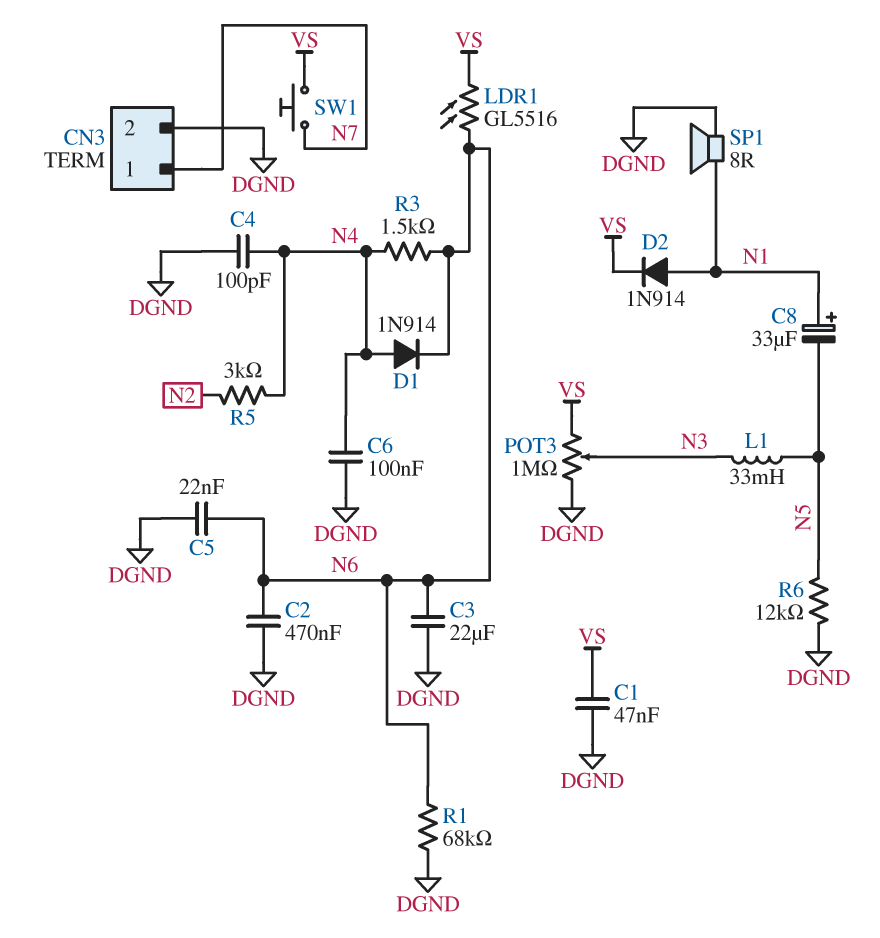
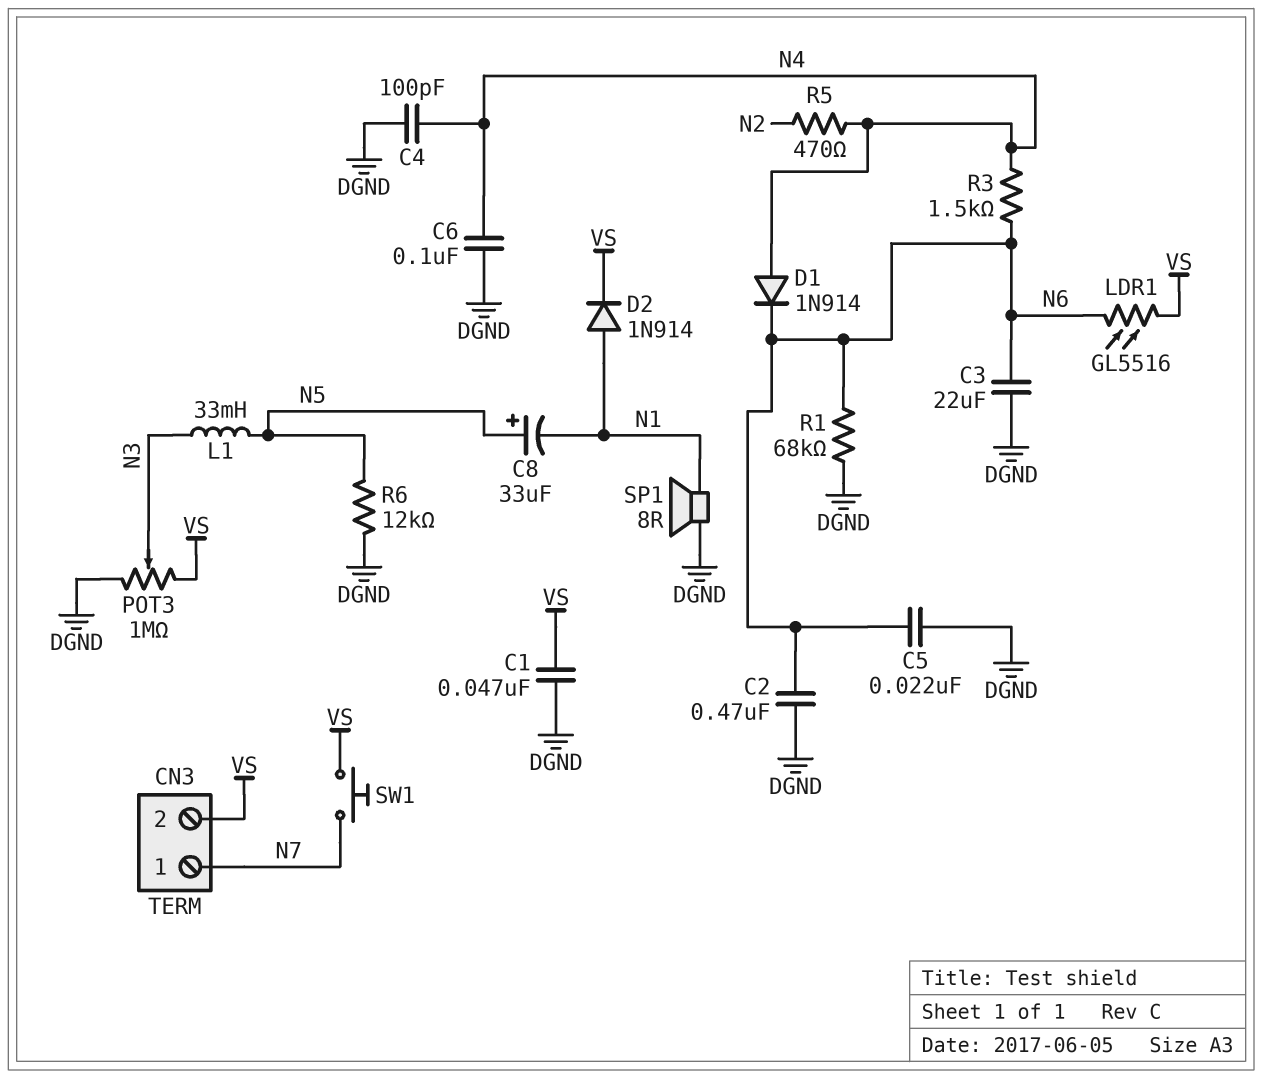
C8: 33uF (plus N1, minus N5) -> 33uF (plus N5, minus N1)
CN3 pin 2: DGND -> VS
R5: 3k (N2, N4) -> 470 (N2, N4)

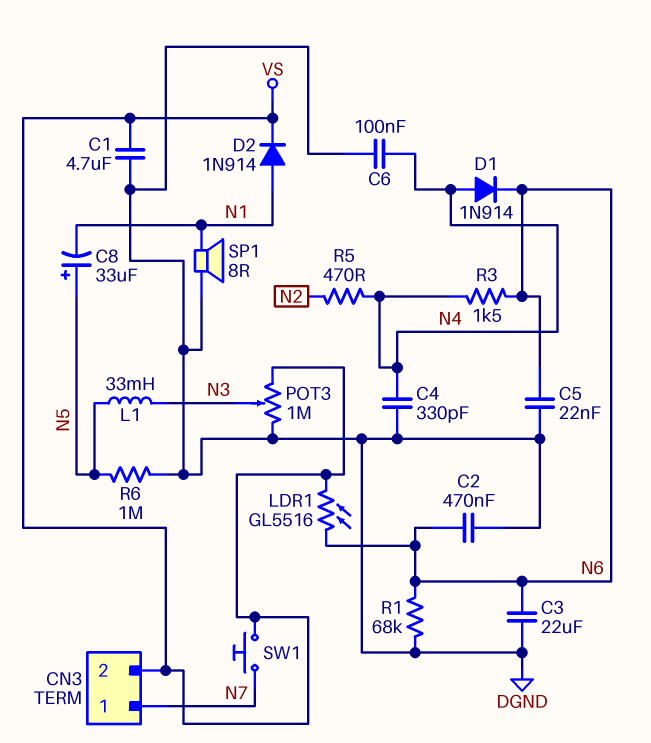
C1: 47nF (DGND, VS) -> 4.7uF (DGND, VS)
C4: 100pF (DGND, N4) -> 330pF (DGND, N4)
R6: 12k (DGND, N5) -> 1M (DGND, N5)

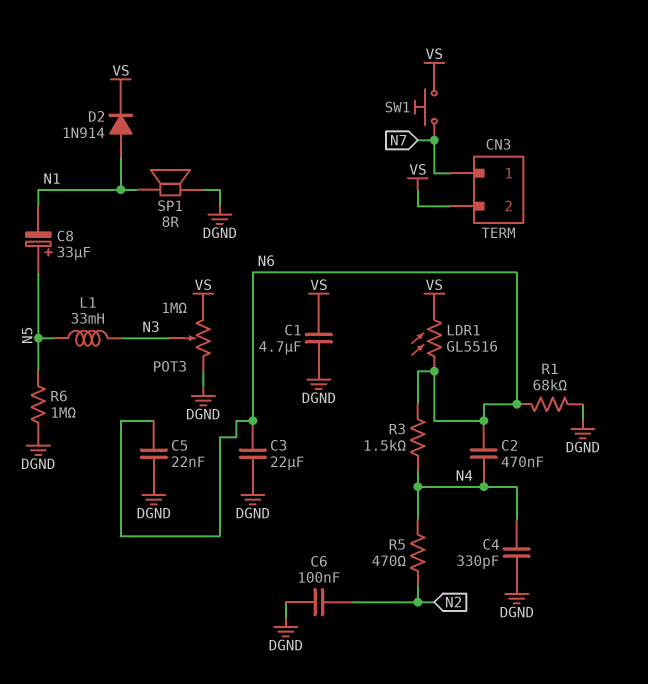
C2: 470nF (DGND, N6) -> 470nF (N4, N6)
C6: 100nF (DGND, N4) -> 100nF (DGND, N2)
D1: diode 1N914 (A N4, K N6) -> none

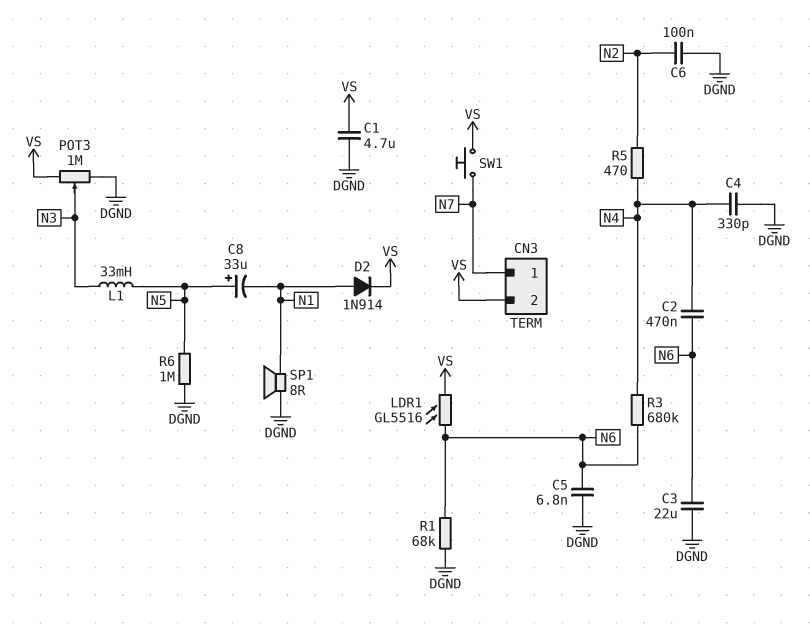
C5: 22nF (DGND, N6) -> 6.8nF (DGND, N6)
R3: 1.5k (N4, N6) -> 680k (N4, N6)

